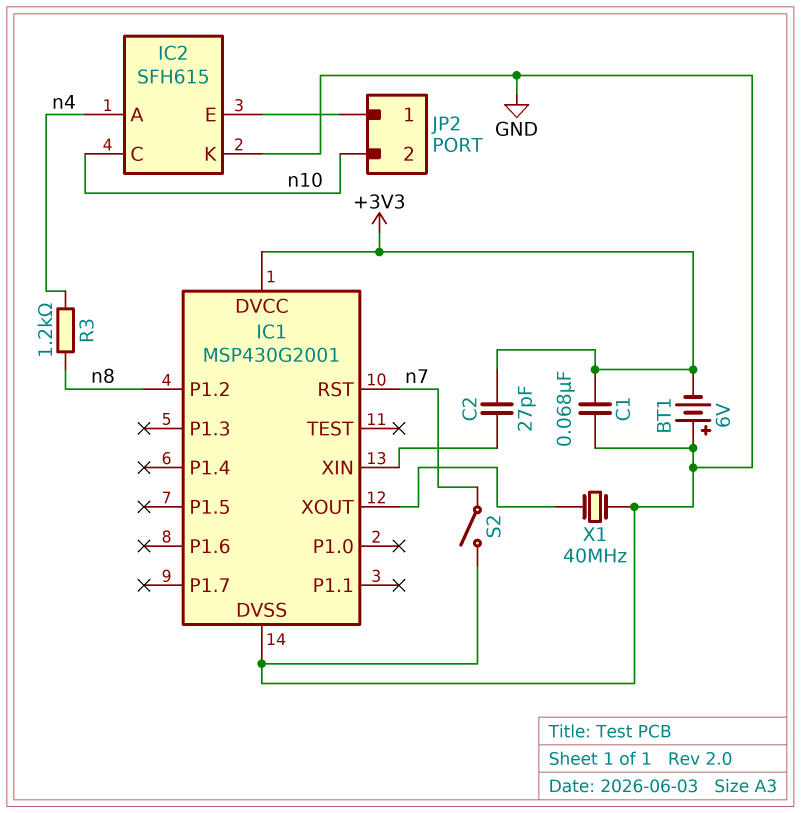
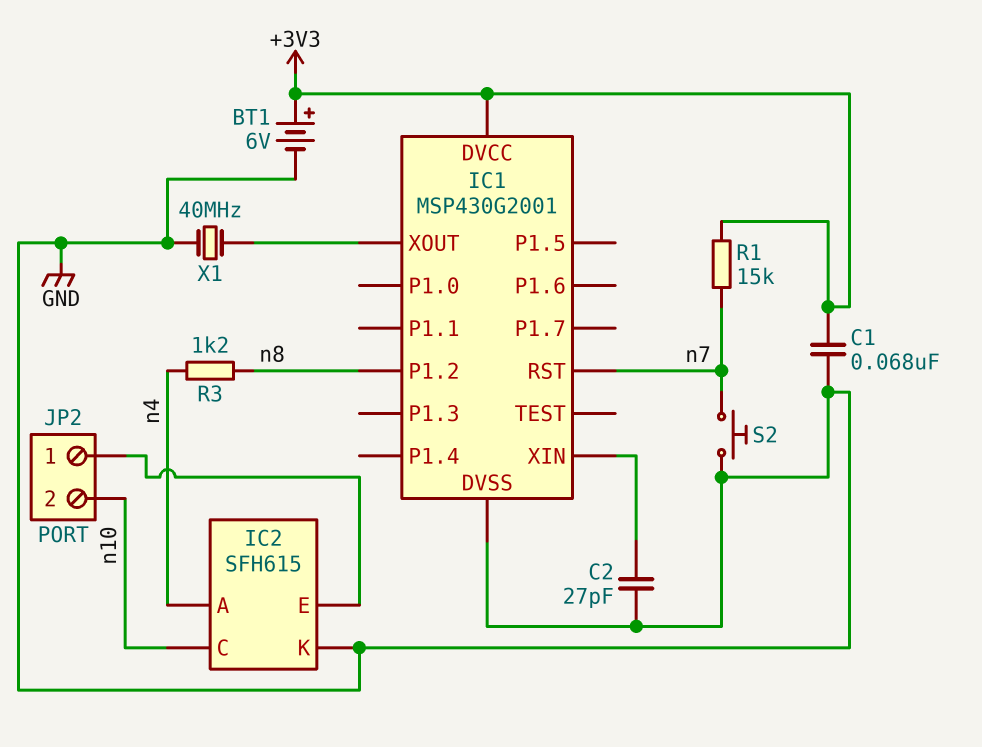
BT1: 6V (plus GND, minus +3V3) -> 6V (plus +3V3, minus GND)
C2: 27pF (+3V3, IC1/XIN) -> 27pF (GND, IC1/XIN)
R1: none -> 15k (+3V3, n7)
S2: switch (GND, n7) -> button (GND, n7)

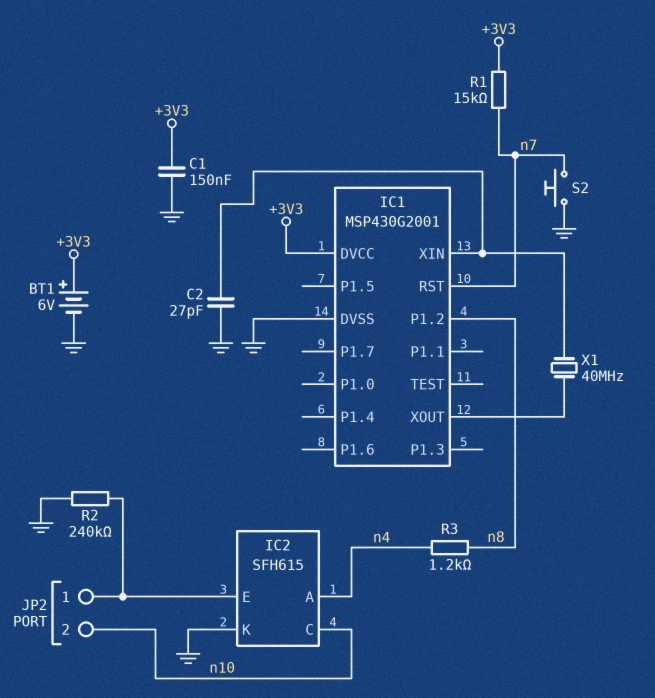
C1: 68nF (+3V3, GND) -> 150nF (+3V3, GND)
R2: none -> 240k (GND, IC2/E)
X1: 40MHz (GND, IC1/XOUT) -> 40MHz (IC1/XIN, IC1/XOUT)

